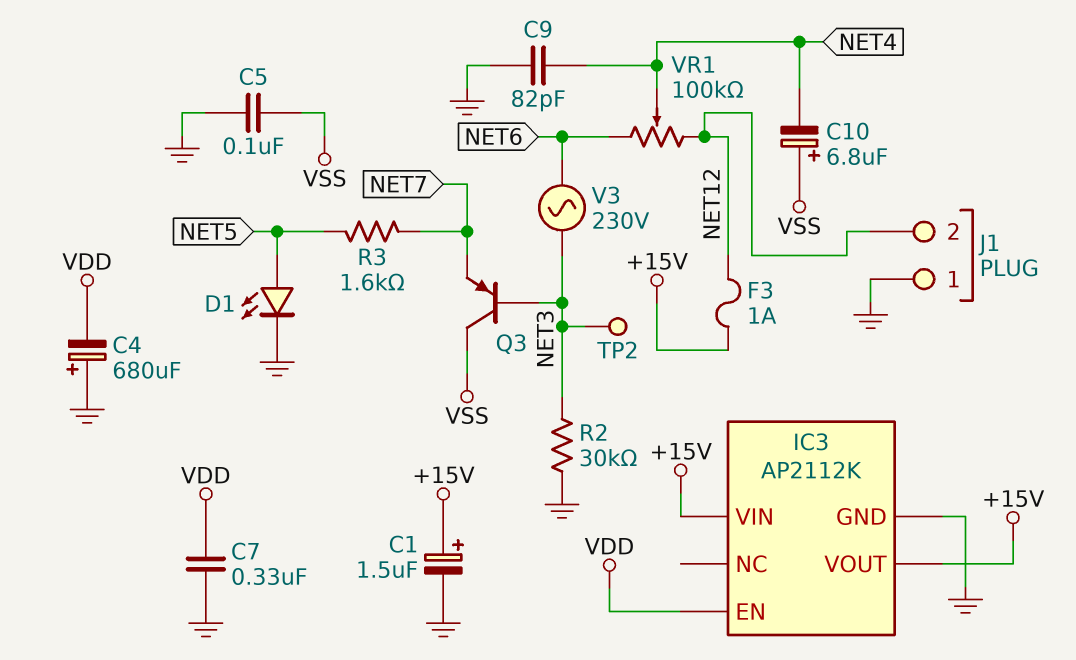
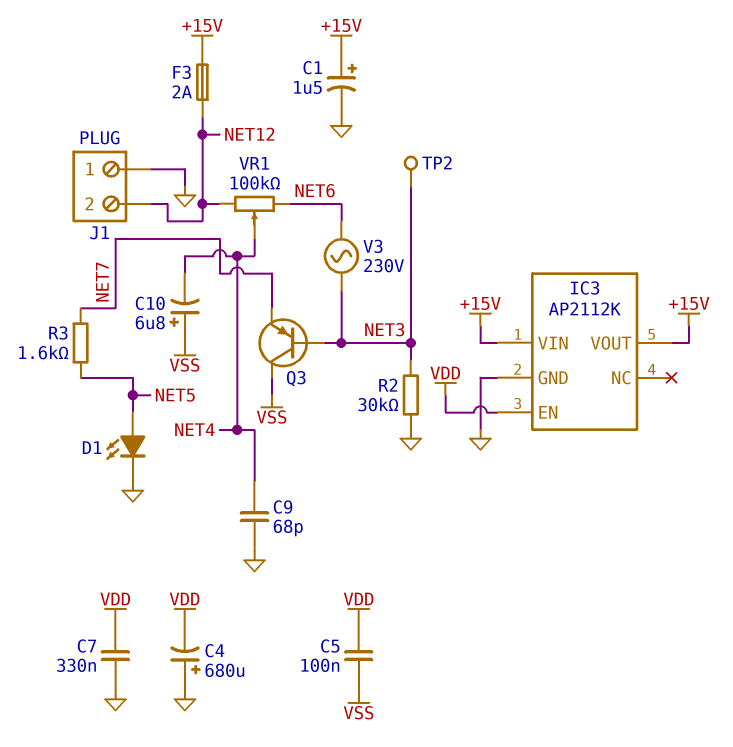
C5: 100nF (GND, VSS) -> 100nF (VDD, VSS)
C9: 82pF (GND, NET4) -> 68pF (GND, NET4)
F3: 1A (+15V, NET12) -> 2A (+15V, NET12)

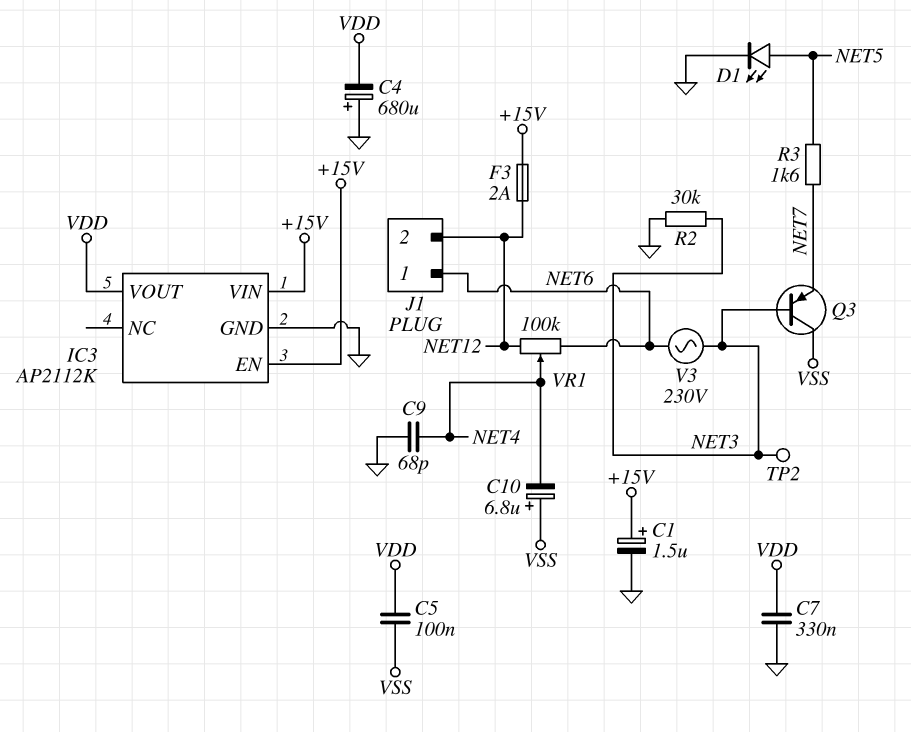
IC3 pin EN: VDD -> +15V
IC3 pin VOUT: +15V -> VDD
J1 pin 1: GND -> NET6

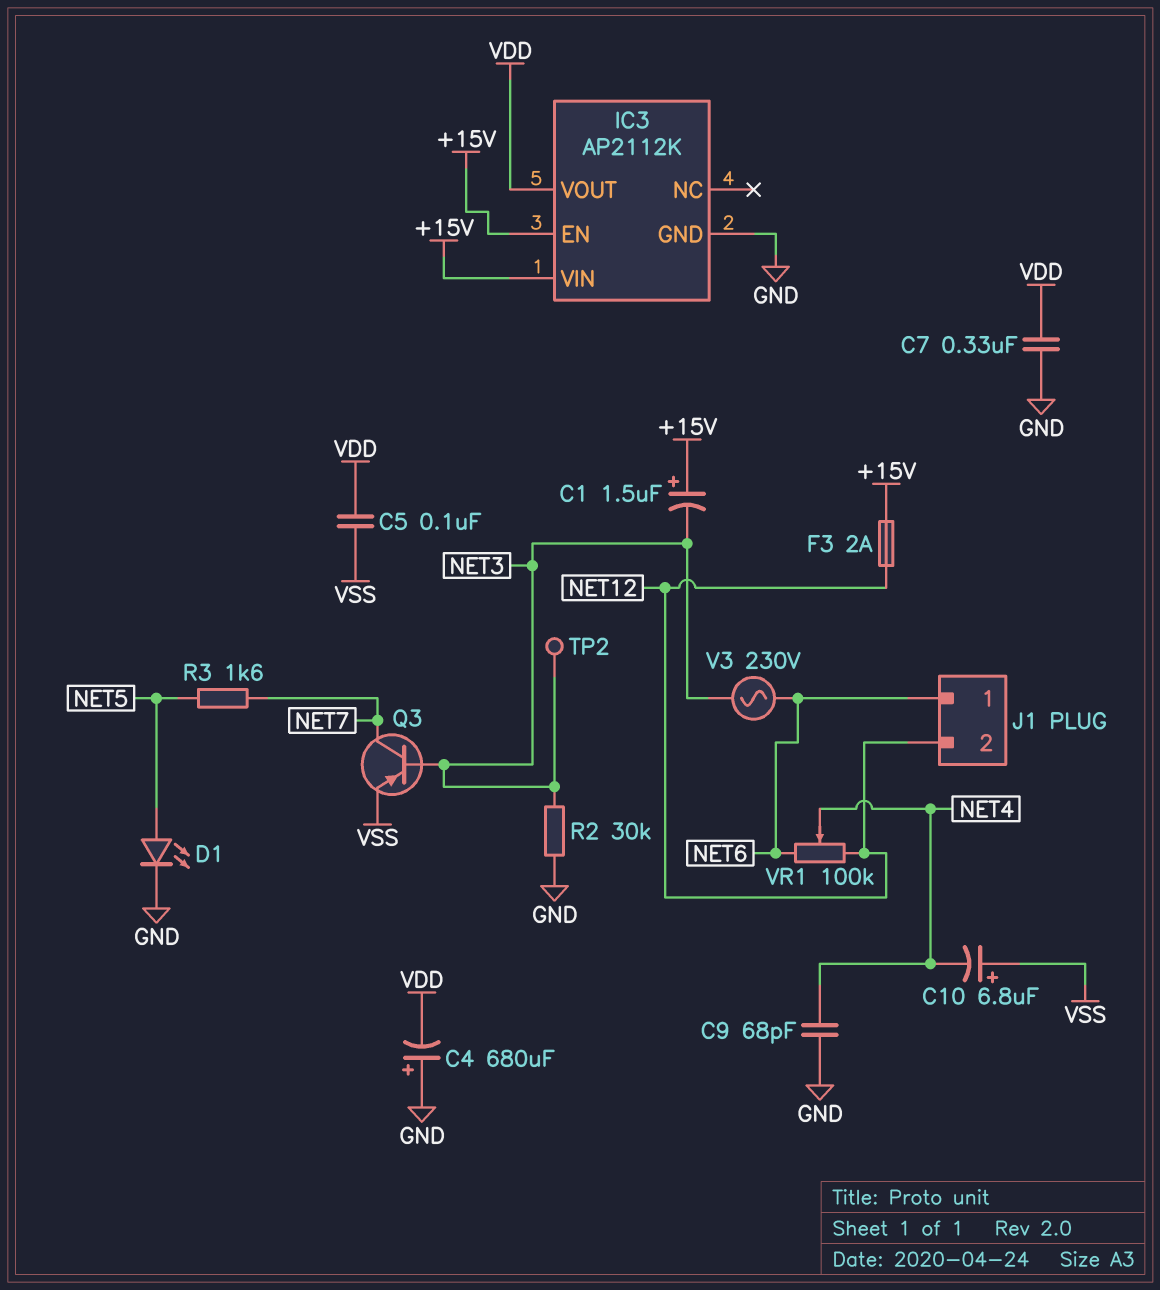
C1: 1.5uF (plus +15V, minus GND) -> 1.5uF (plus +15V, minus NET3)
Q3: PNP (B NET3, C VSS, E NET7) -> PNP (B NET3, C NET7, E VSS)

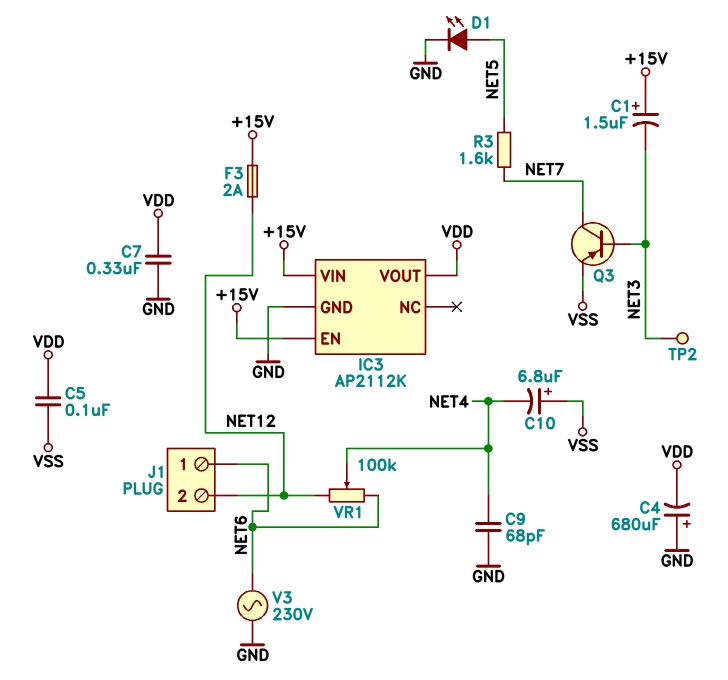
R2: 30k (GND, NET3) -> none
V3: AC 230V (NET3, NET6) -> AC 230V (GND, NET6)

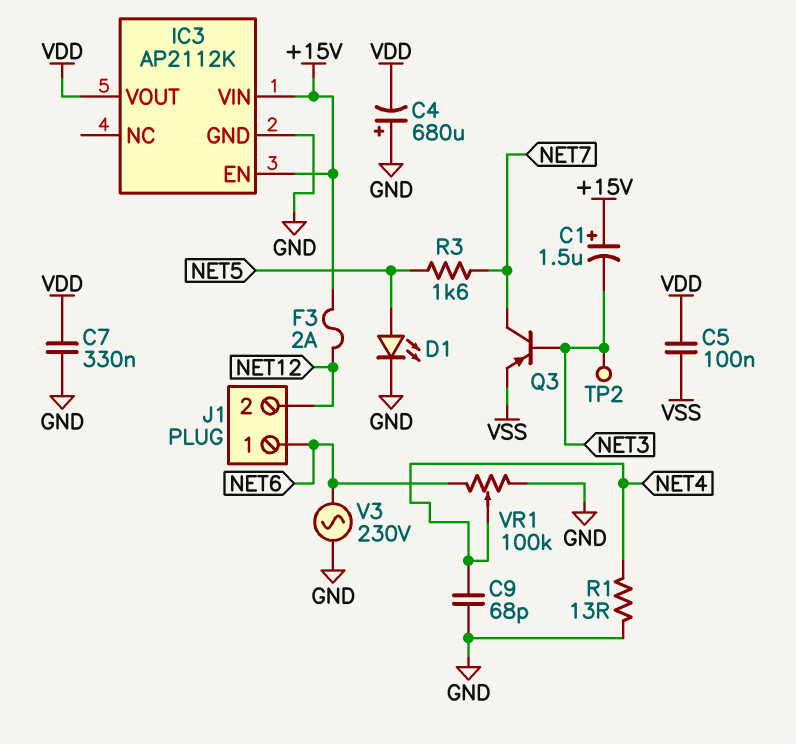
C10: 6.8uF (plus VSS, minus NET4) -> none
R1: none -> 13 (GND, NET4)
VR1: 100k (NET6, NET12, wiper NET4) -> 100k (GND, NET6, wiper NET4)

